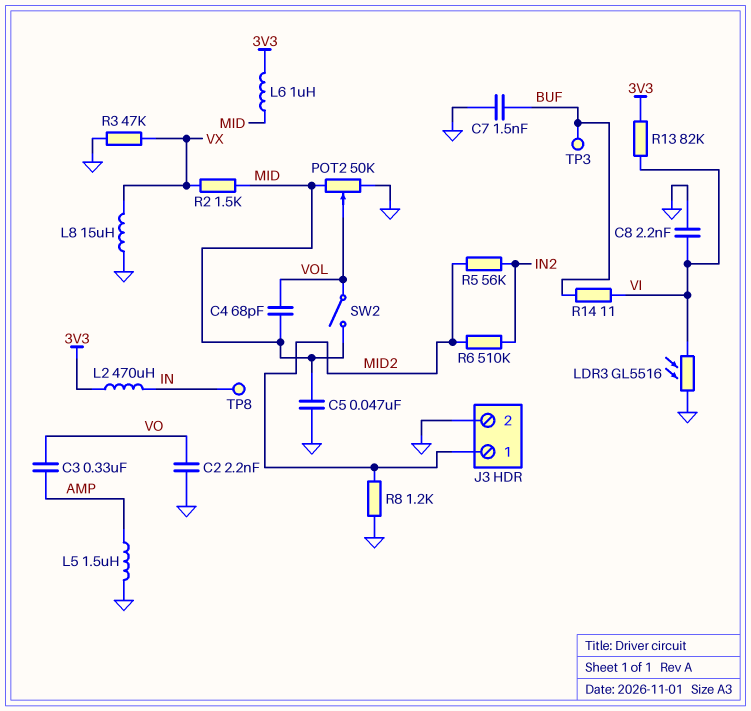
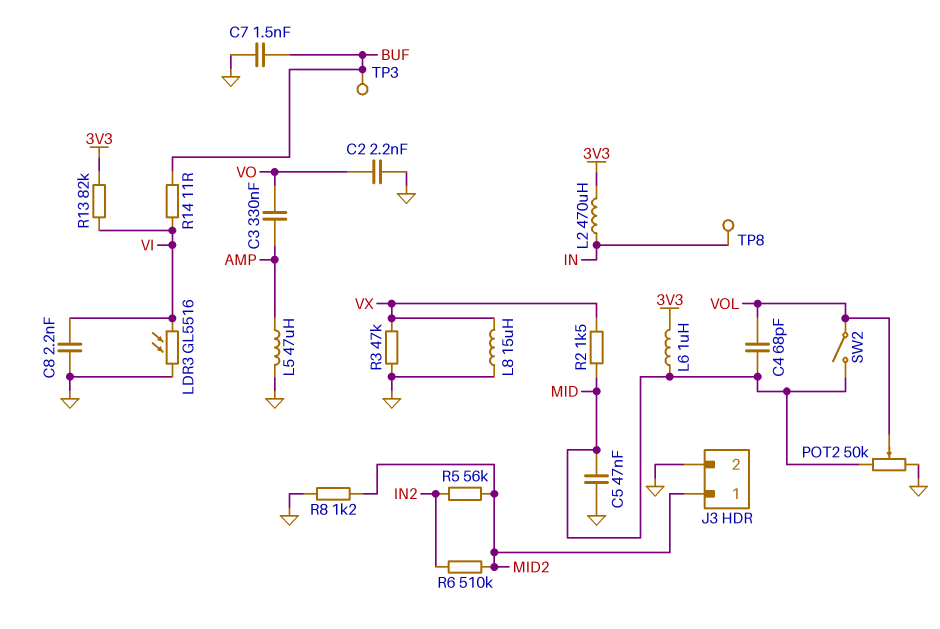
L5: 1.5uH (AMP, GND) -> 47uH (AMP, GND)

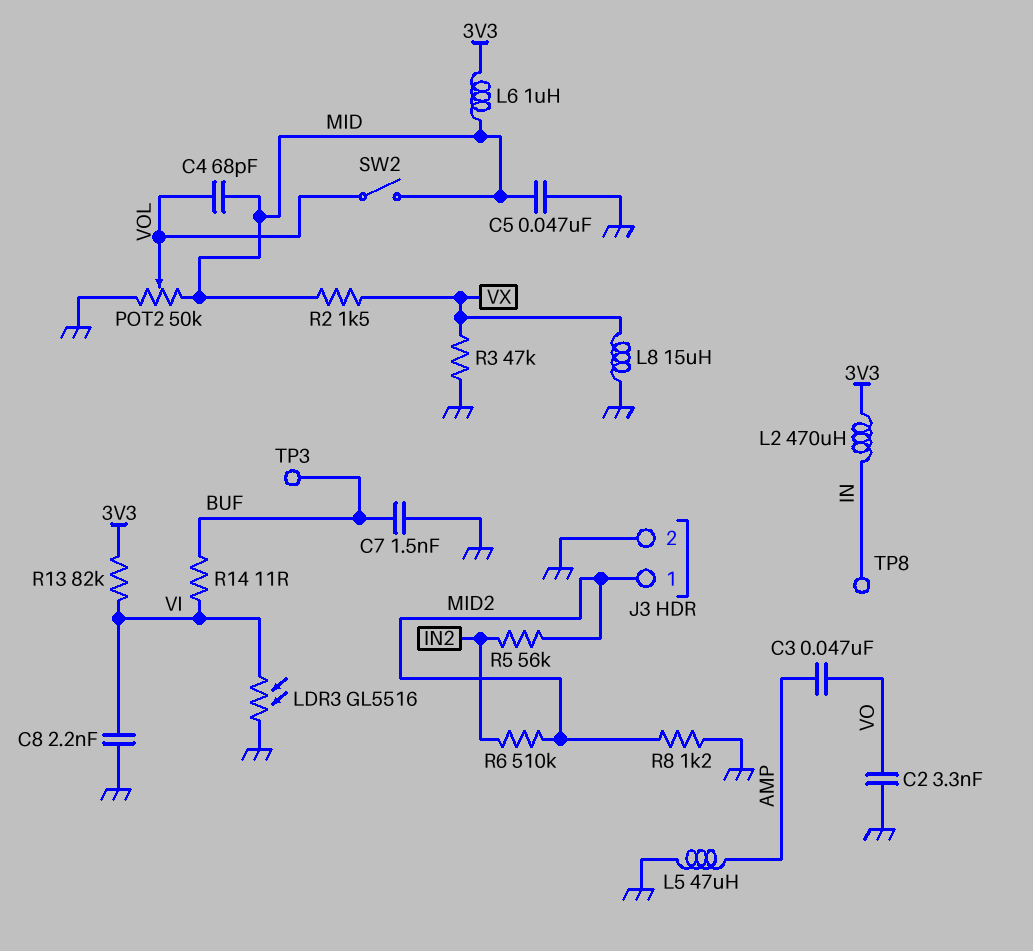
C2: 2.2nF (GND, VO) -> 3.3nF (GND, VO)
C3: 330nF (AMP, VO) -> 47nF (AMP, VO)

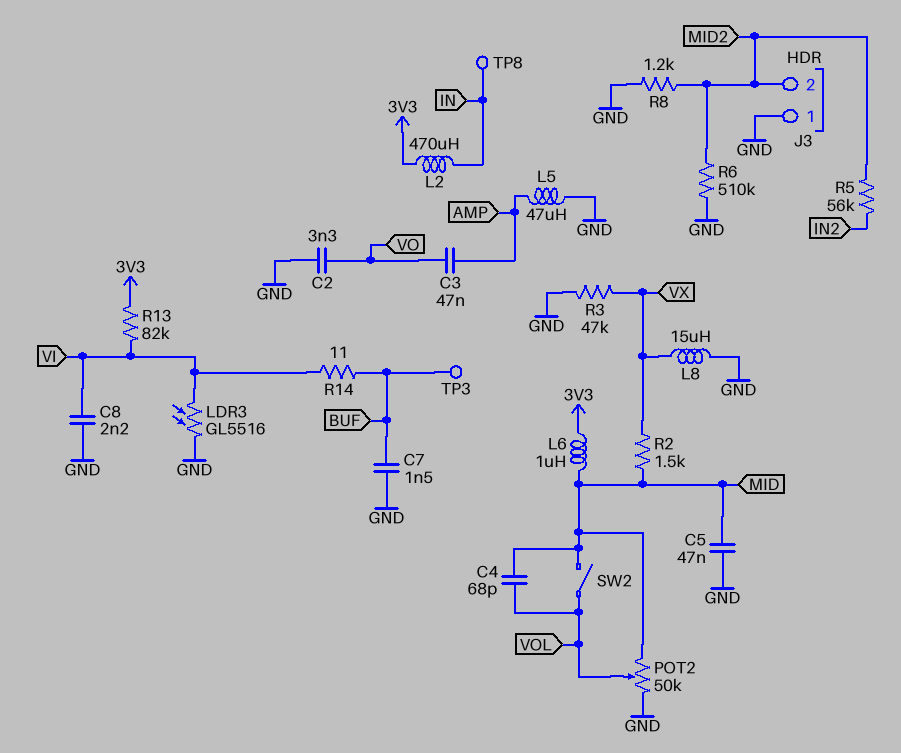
J3 pin 1: MID2 -> GND
J3 pin 2: GND -> MID2
R6: 510k (IN2, MID2) -> 510k (GND, MID2)

